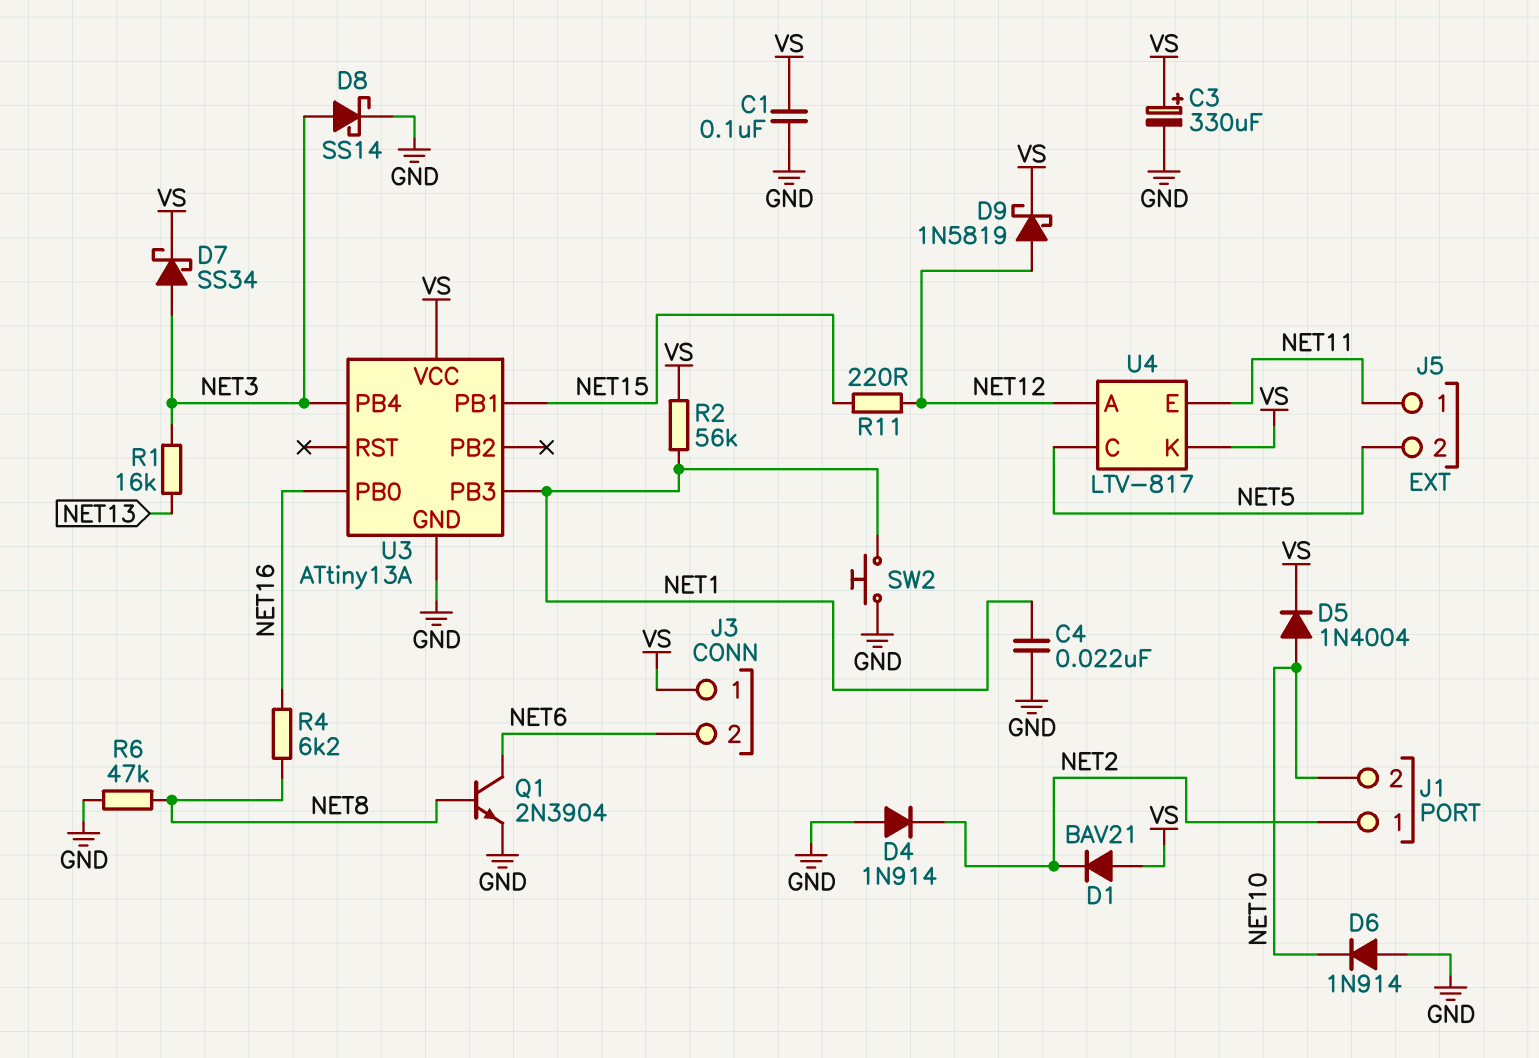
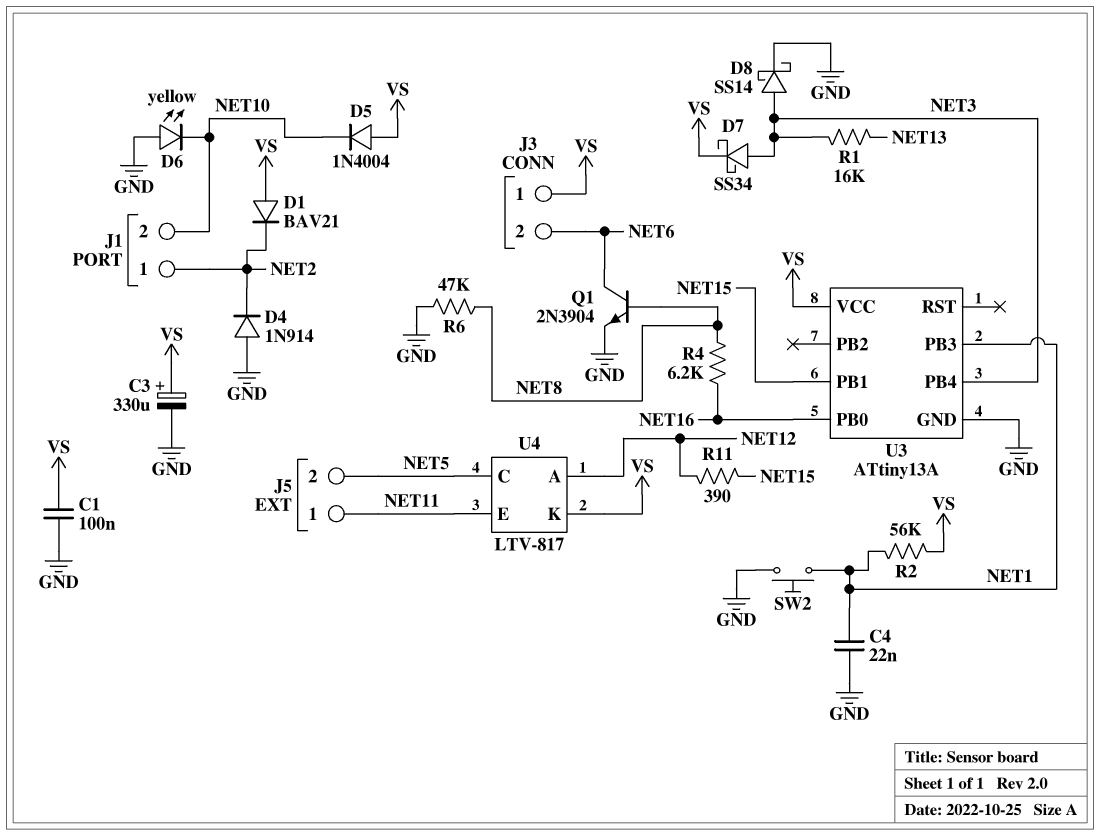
D5: diode 1N4004 (A NET10, K VS) -> diode 1N4004 (A VS, K NET10)
D6: diode 1N914 (A GND, K NET10) -> LED yellow (A GND, K NET10)
D9: schottky 1N5819 (A NET12, K VS) -> none
R11: 220 (NET12, NET15) -> 390 (NET12, NET15)

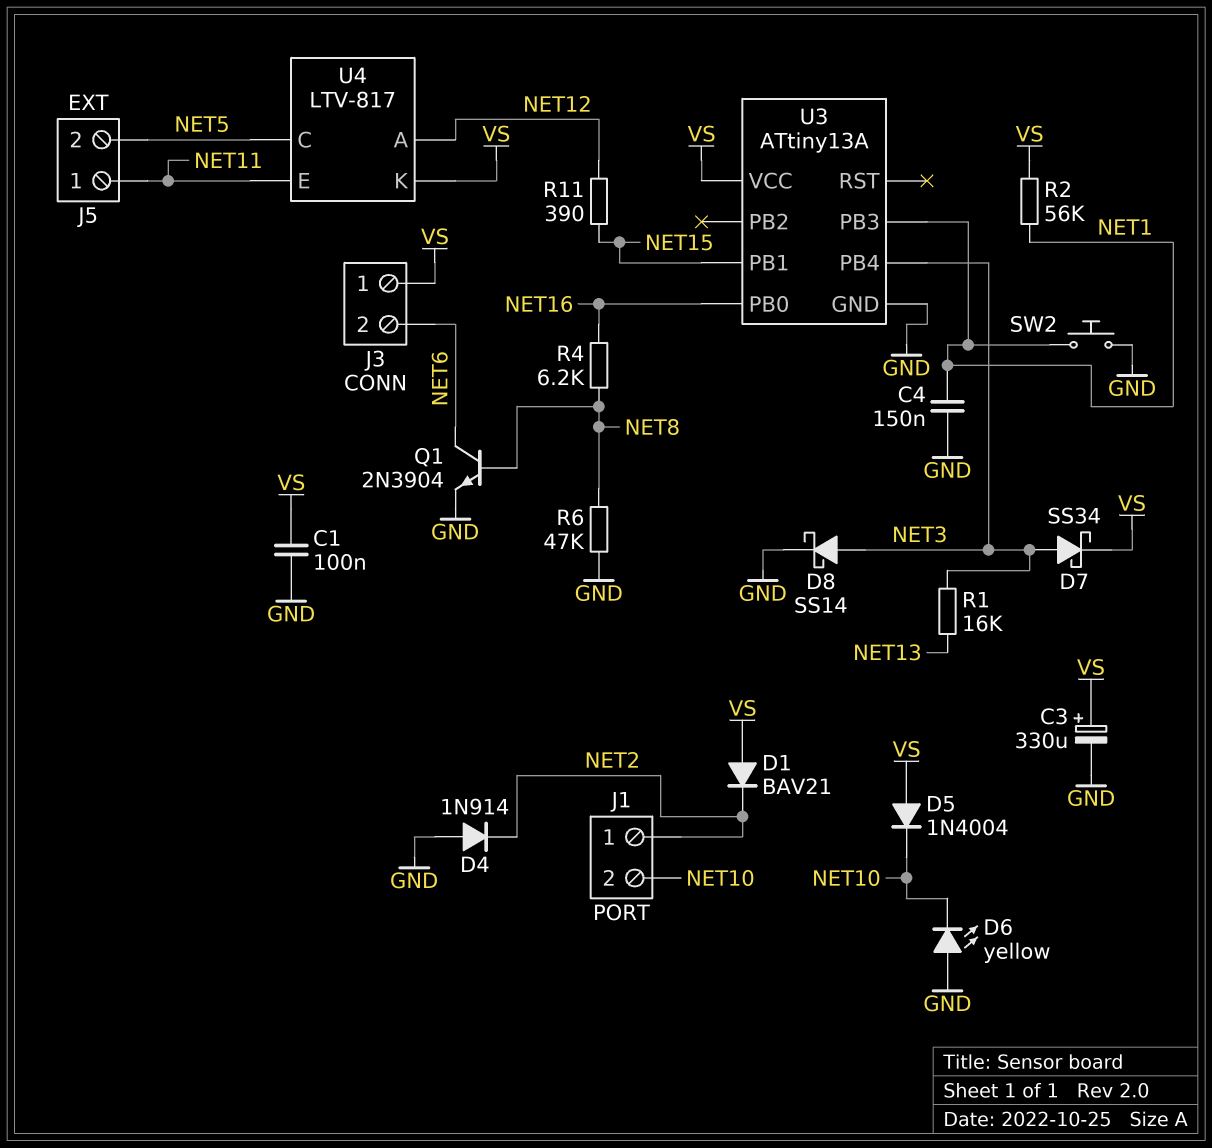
C4: 22nF (GND, NET1) -> 150nF (GND, NET1)

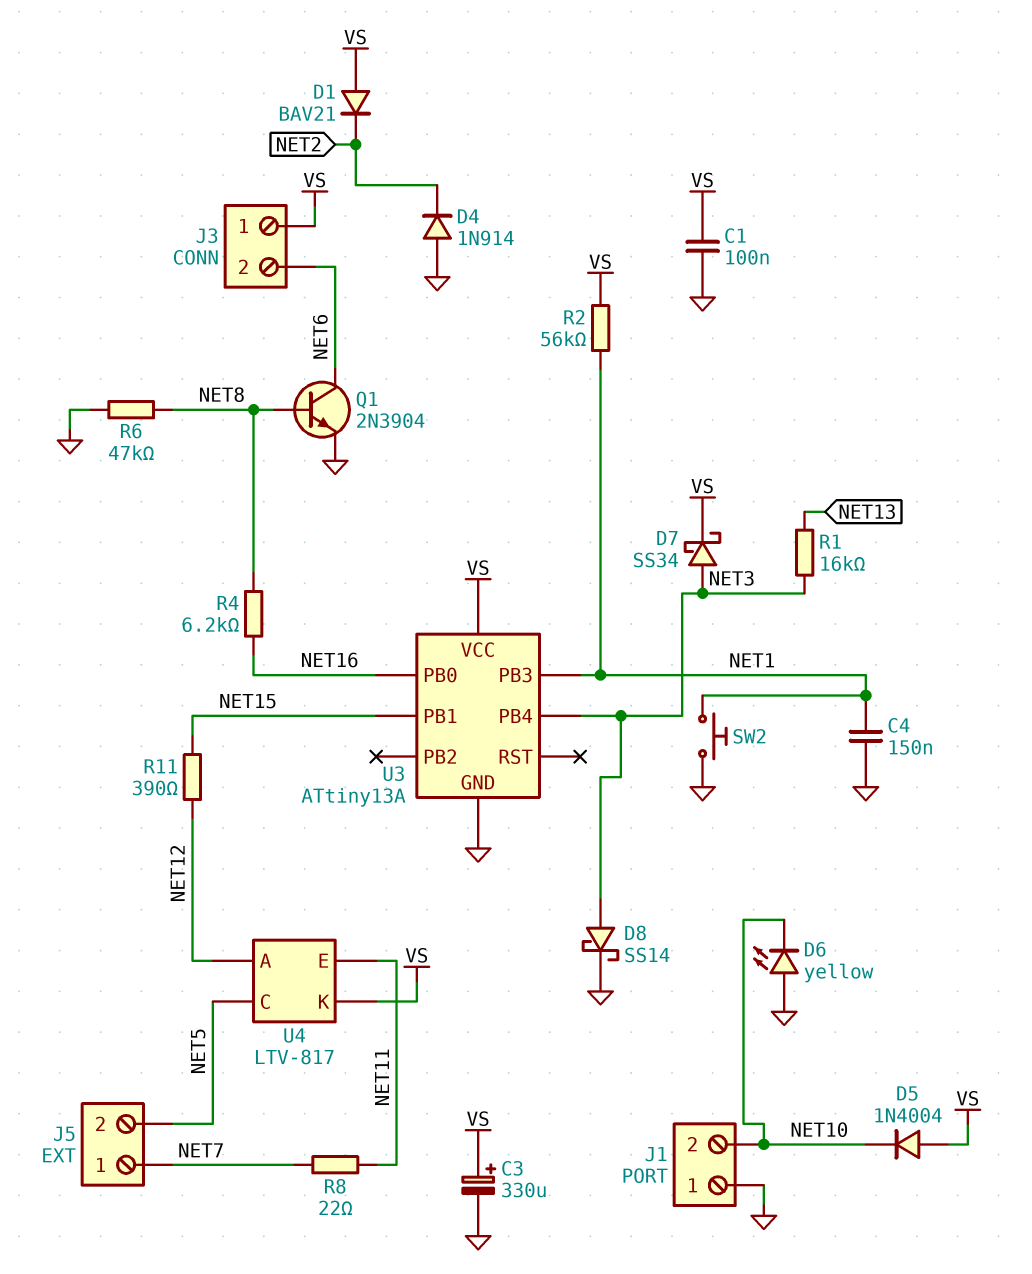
J1 pin 1: NET2 -> GND
J5 pin 1: NET11 -> NET7
R8: none -> 22 (NET7, NET11)

